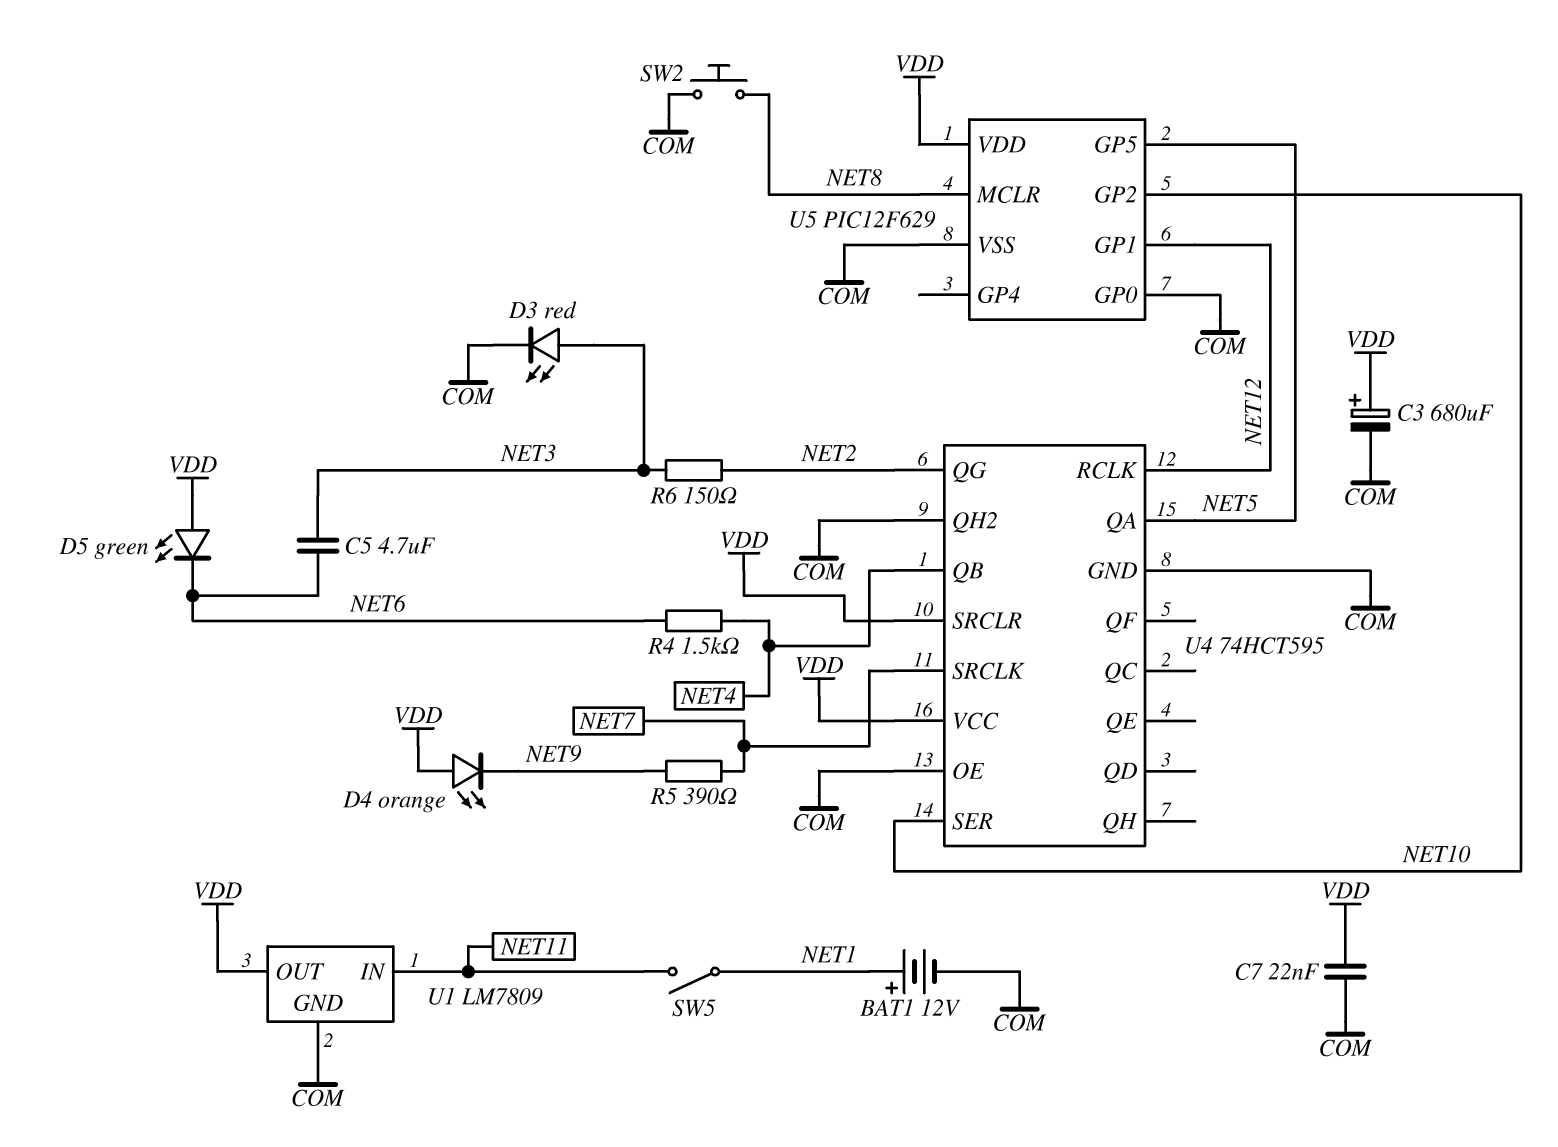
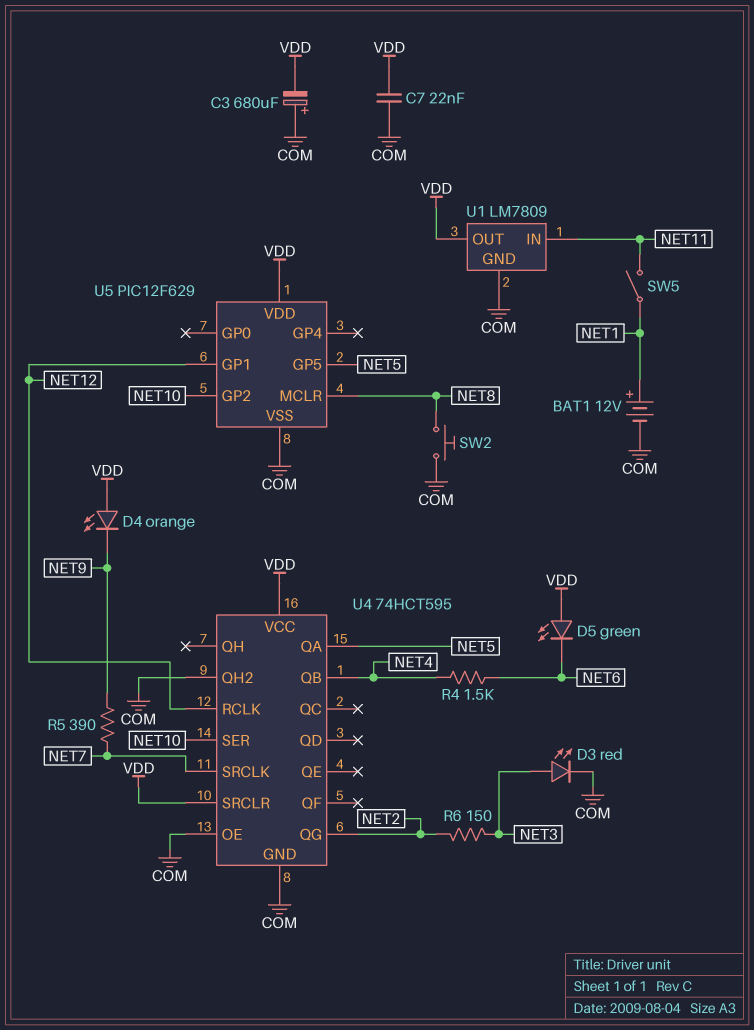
C3: 680uF (plus VDD, minus COM) -> 680uF (plus COM, minus VDD)
C5: 4.7uF (NET3, NET6) -> none
U5 pin GP0: COM -> none

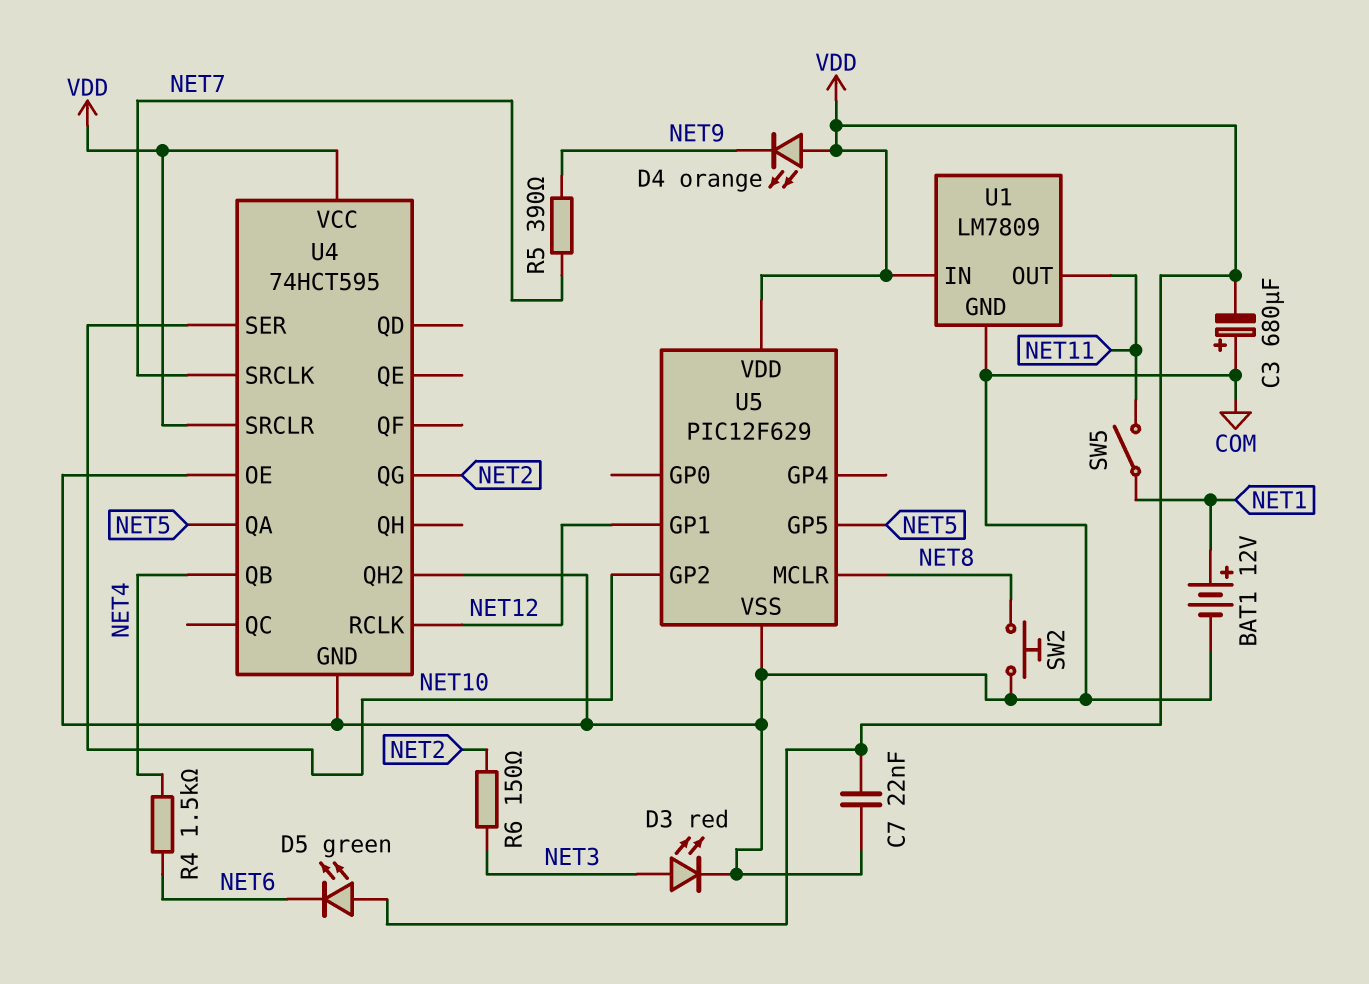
U1 pin IN: NET11 -> VDD
U1 pin OUT: VDD -> NET11

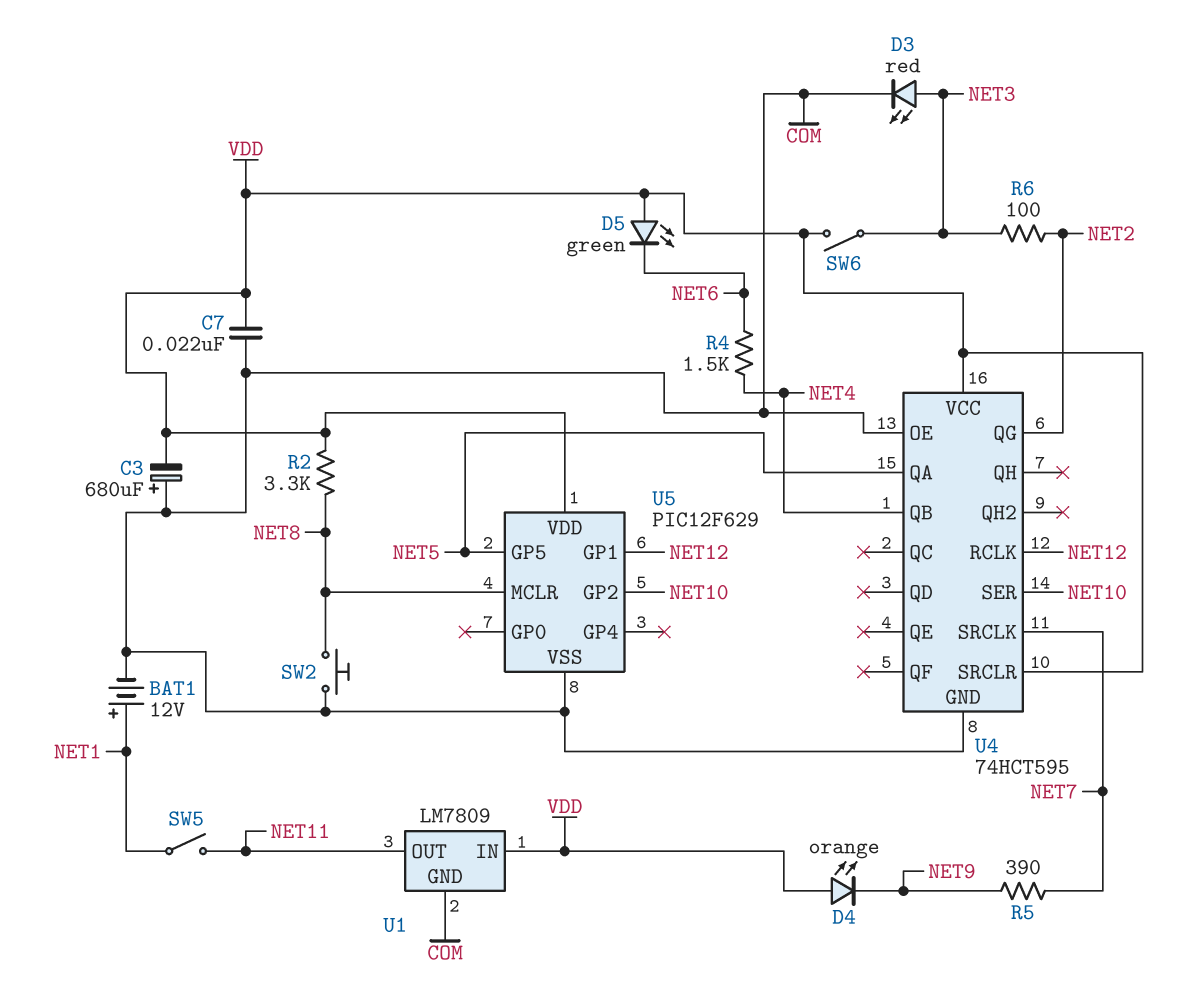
R2: none -> 3.3k (NET8, VDD)
R6: 150 (NET2, NET3) -> 100 (NET2, NET3)
SW6: none -> switch (NET3, VDD)
U4 pin QH2: COM -> none

